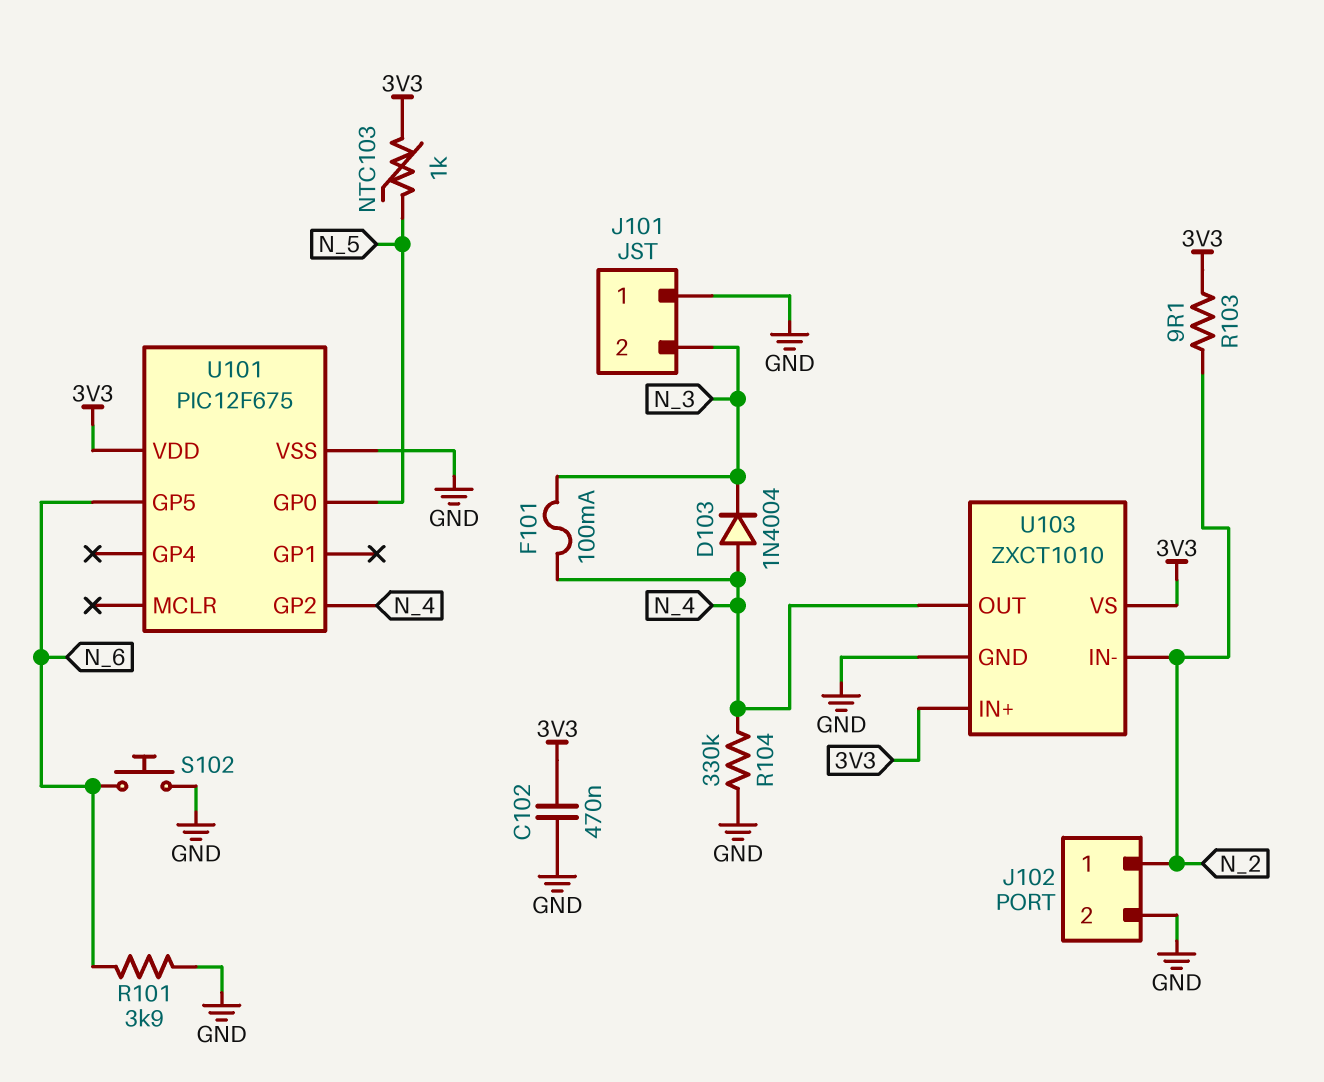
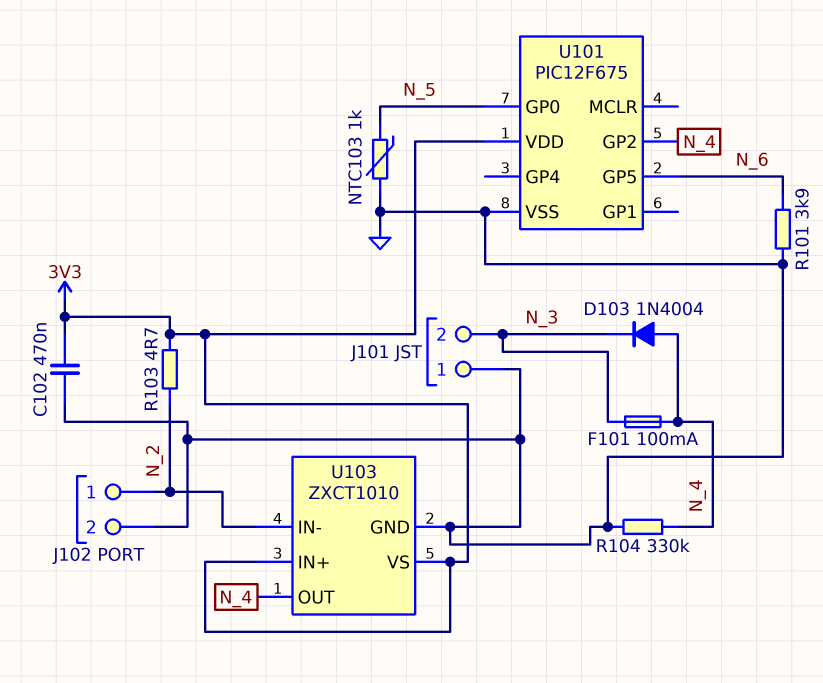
NTC103: 1k (3V3, N_5) -> 1k (GND, N_5)
R103: 9.1 (3V3, N_2) -> 4.7 (3V3, N_2)
S102: button (GND, N_6) -> none

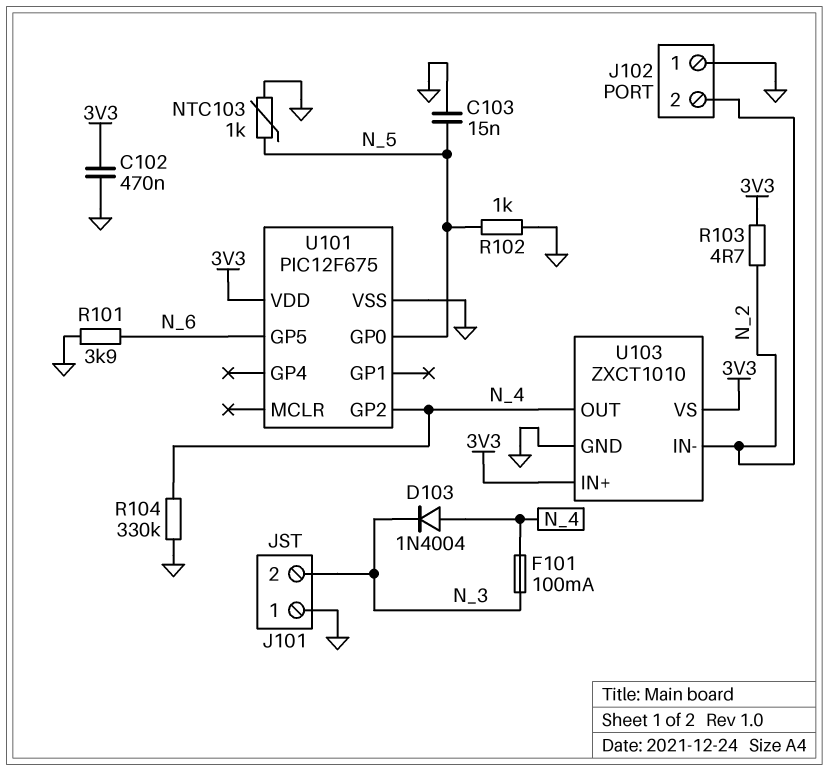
C103: none -> 15nF (GND, N_5)
J102 pin 1: N_2 -> GND
J102 pin 2: GND -> N_2
R102: none -> 1k (GND, N_5)

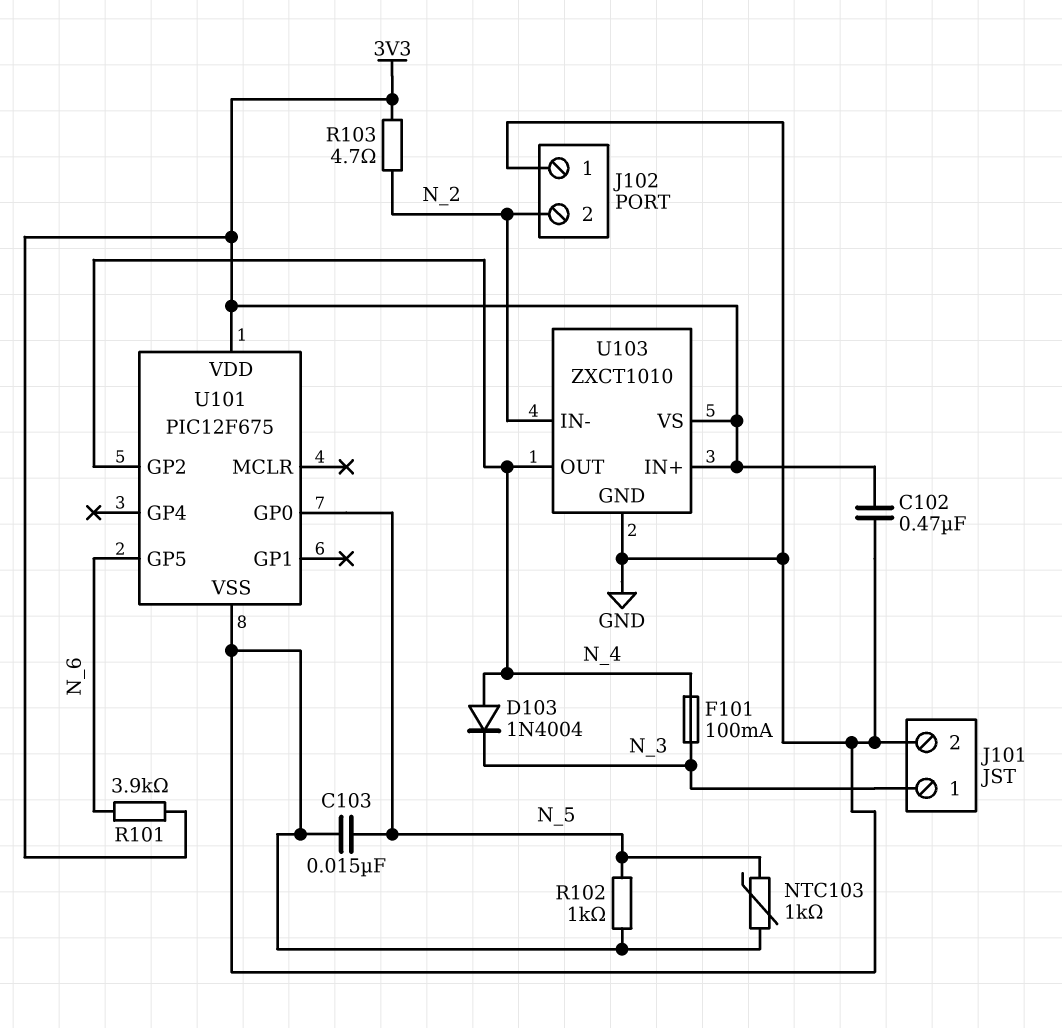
J101 pin 1: GND -> N_3
J101 pin 2: N_3 -> GND
R101: 3.9k (GND, N_6) -> 3.9k (3V3, N_6)
R104: 330k (GND, N_4) -> none

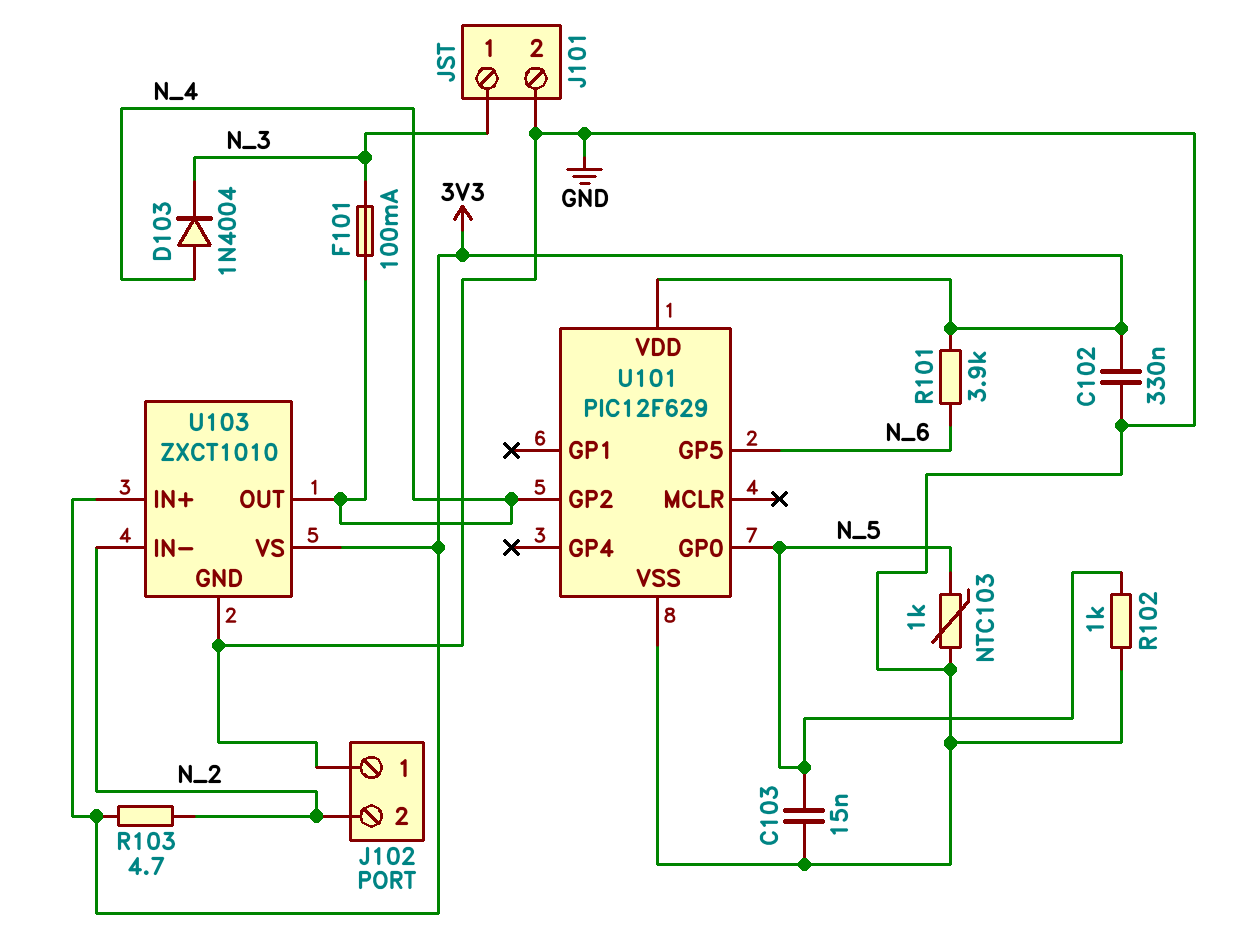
C102: 470nF (3V3, GND) -> 330nF (3V3, GND)
U101: PIC12F675 -> PIC12F629

